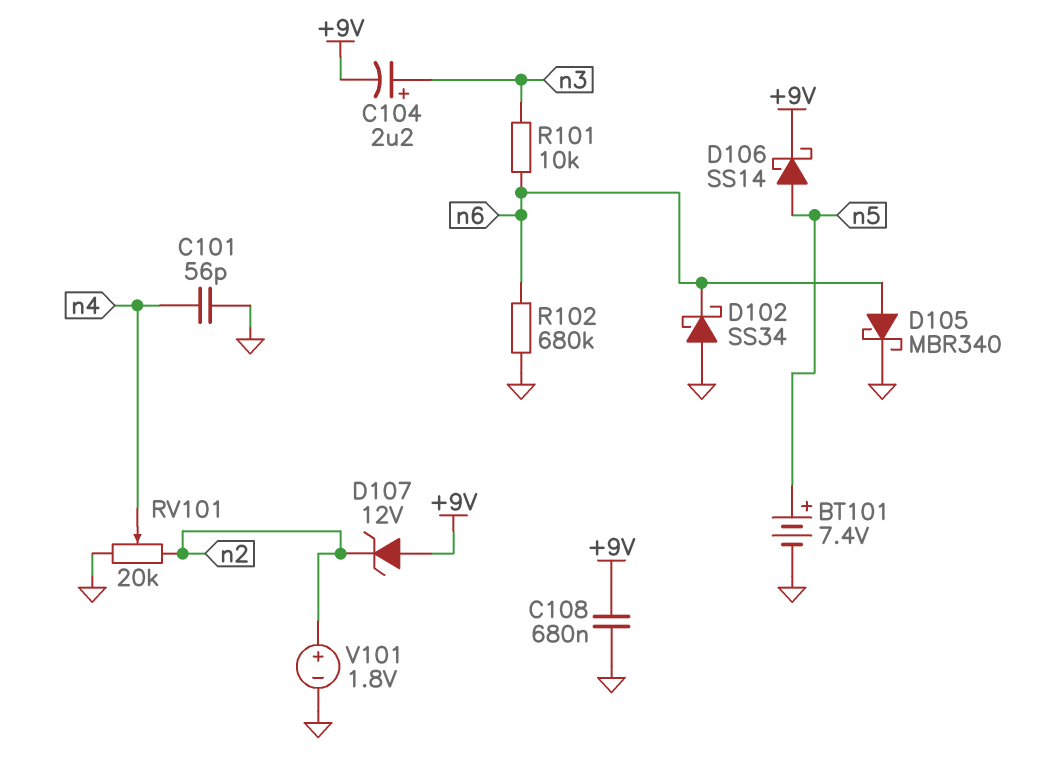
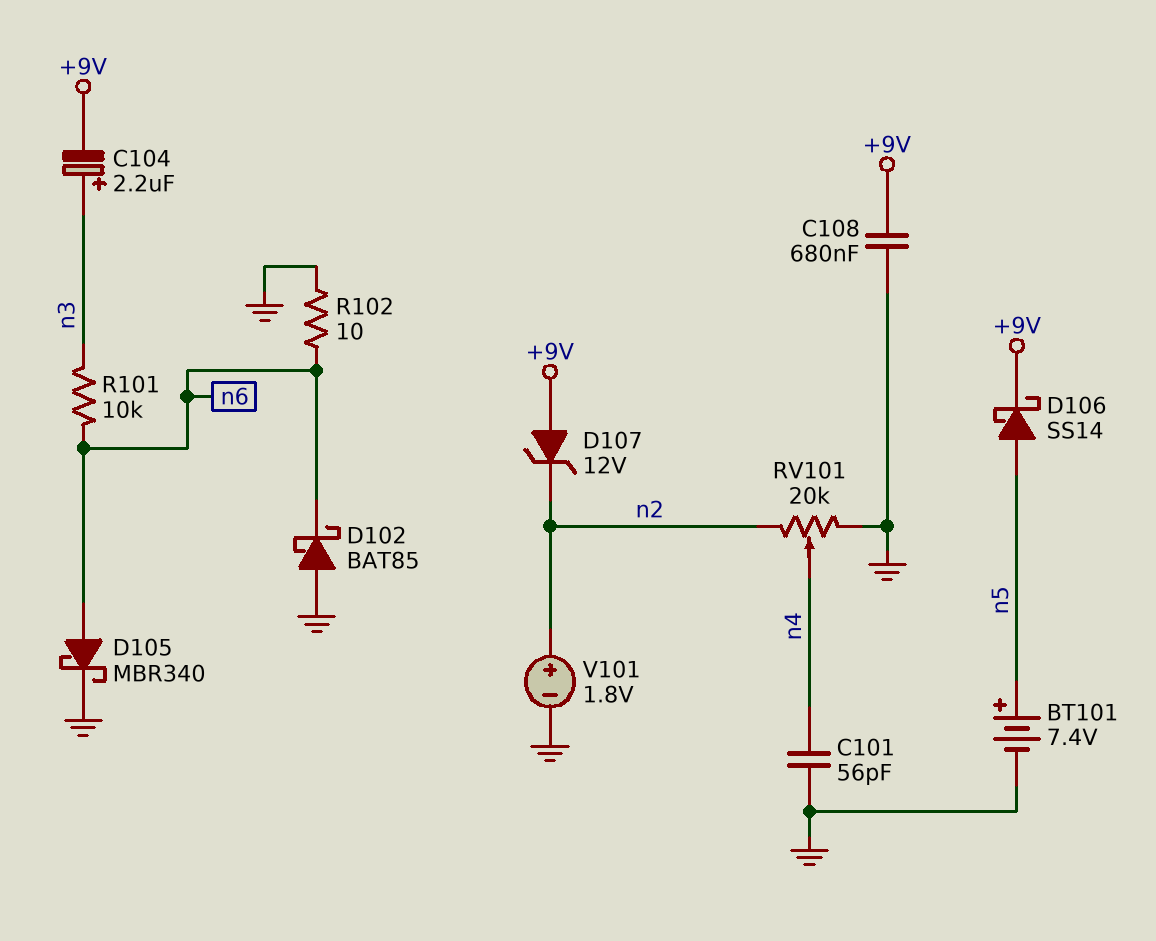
D102: schottky SS34 (A GND, K n6) -> schottky BAT85 (A GND, K n6)
R102: 680k (GND, n6) -> 10 (GND, n6)

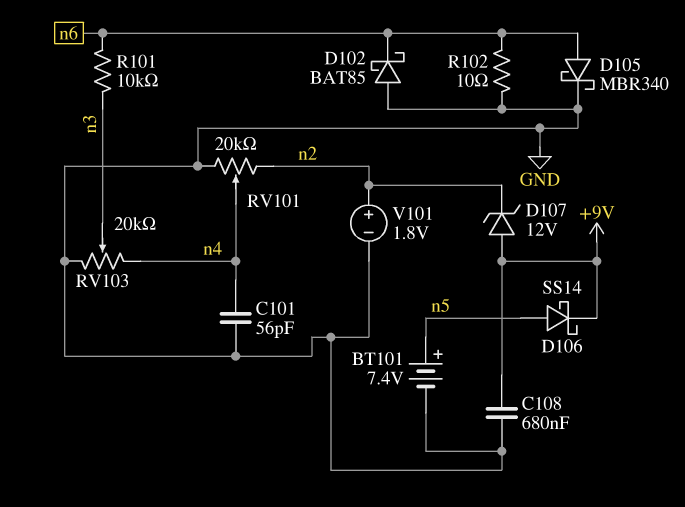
C104: 2.2uF (plus n3, minus +9V) -> none
RV103: none -> 20k (GND, n4, wiper n3)

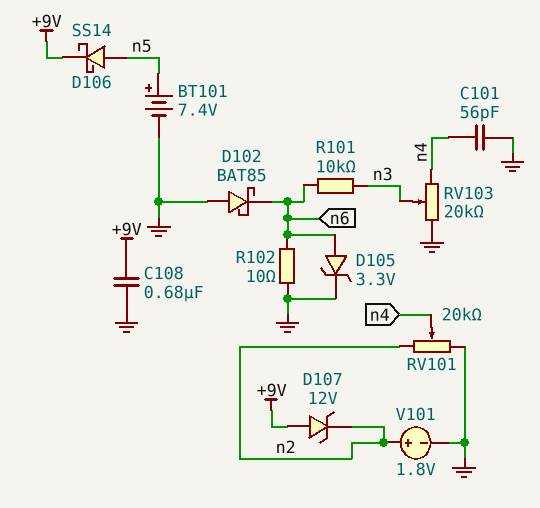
D105: schottky MBR340 (A n6, K GND) -> zener 3.3V (A n6, K GND)

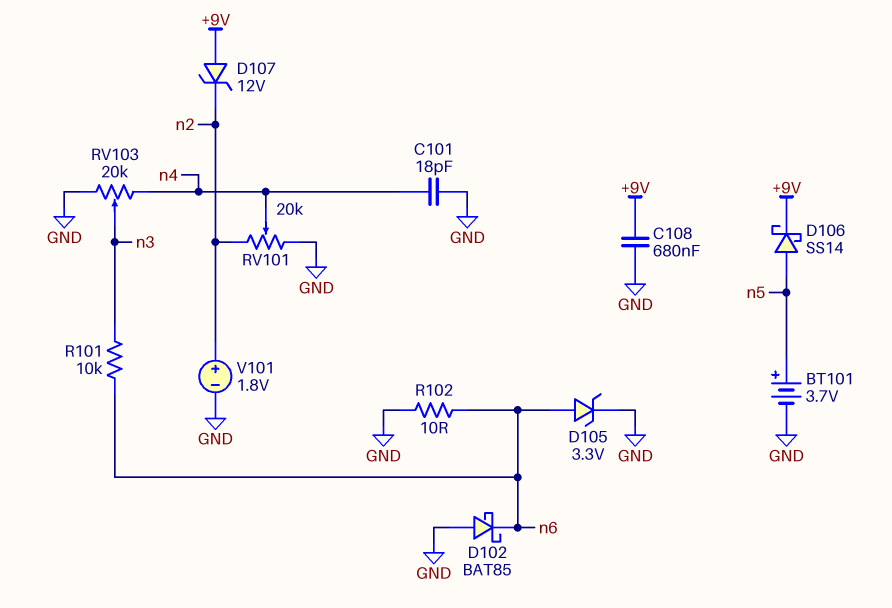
BT101: 7.4V (plus n5, minus GND) -> 3.7V (plus n5, minus GND)
C101: 56pF (GND, n4) -> 18pF (GND, n4)

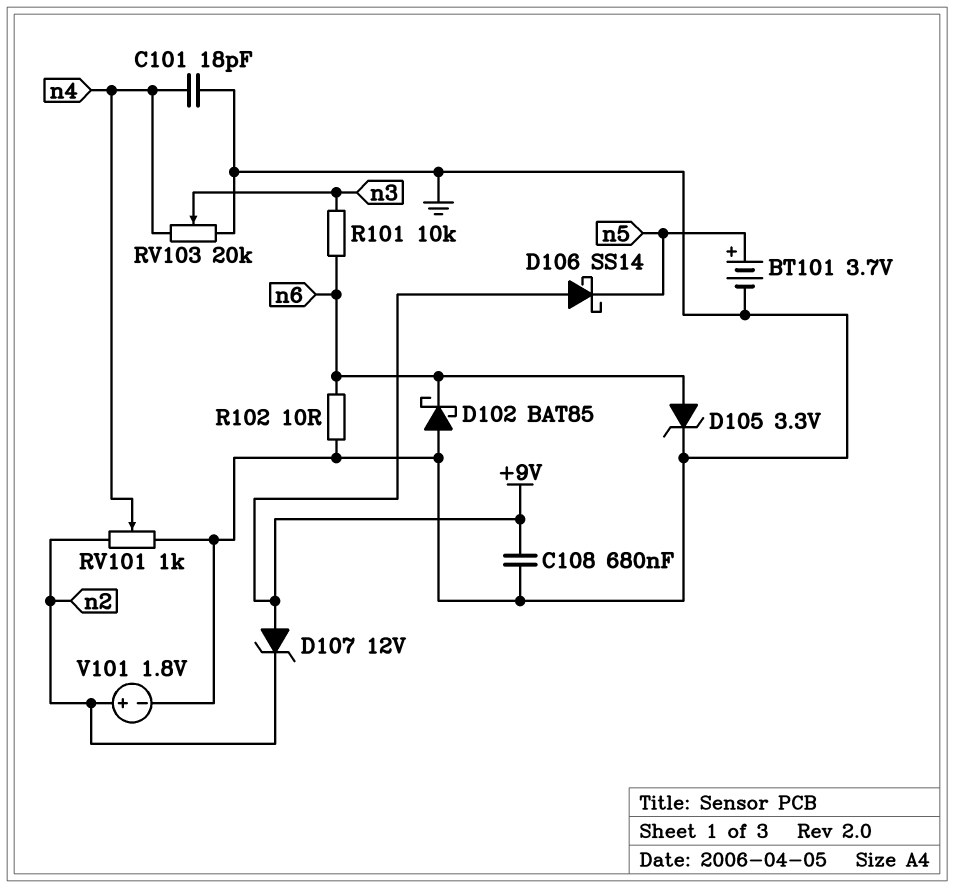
D106: schottky SS14 (A n5, K +9V) -> schottky SS14 (A +9V, K n5)
RV101: 20k (GND, n2, wiper n4) -> 1k (GND, n2, wiper n4)

